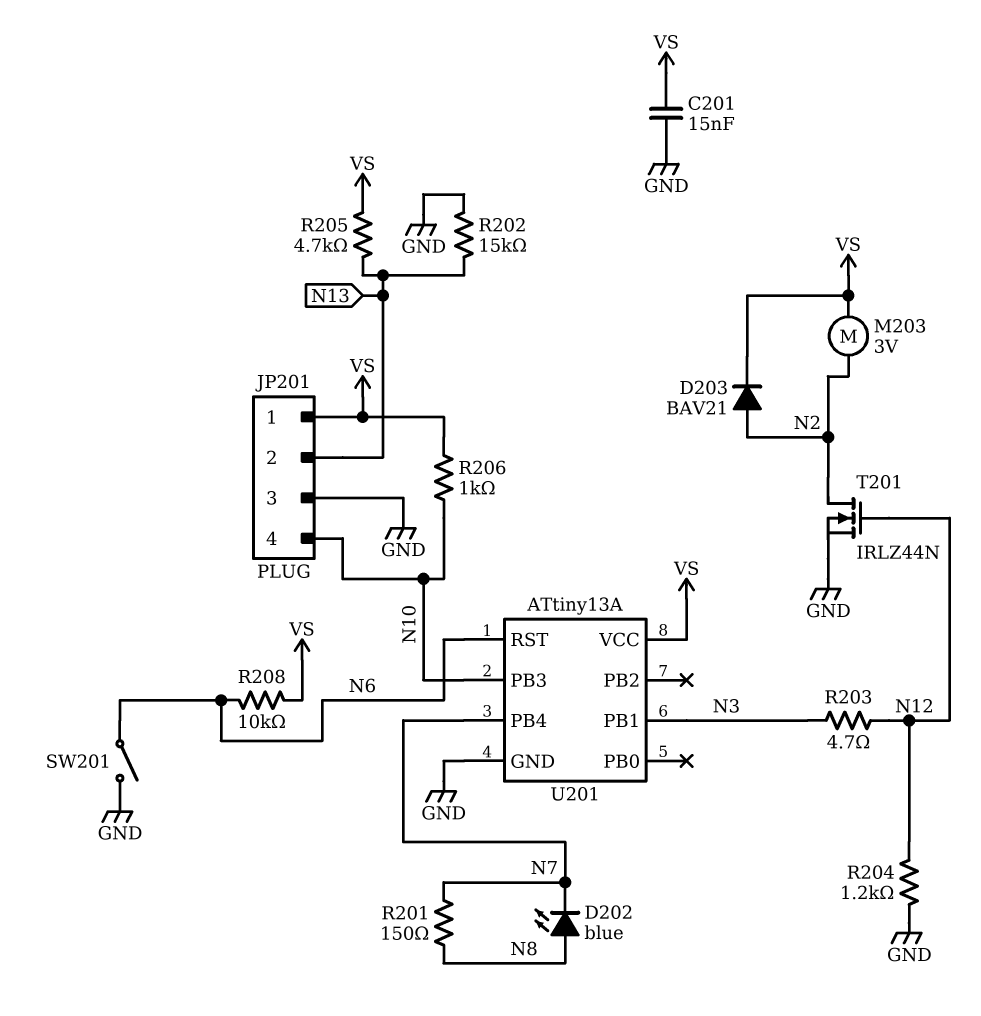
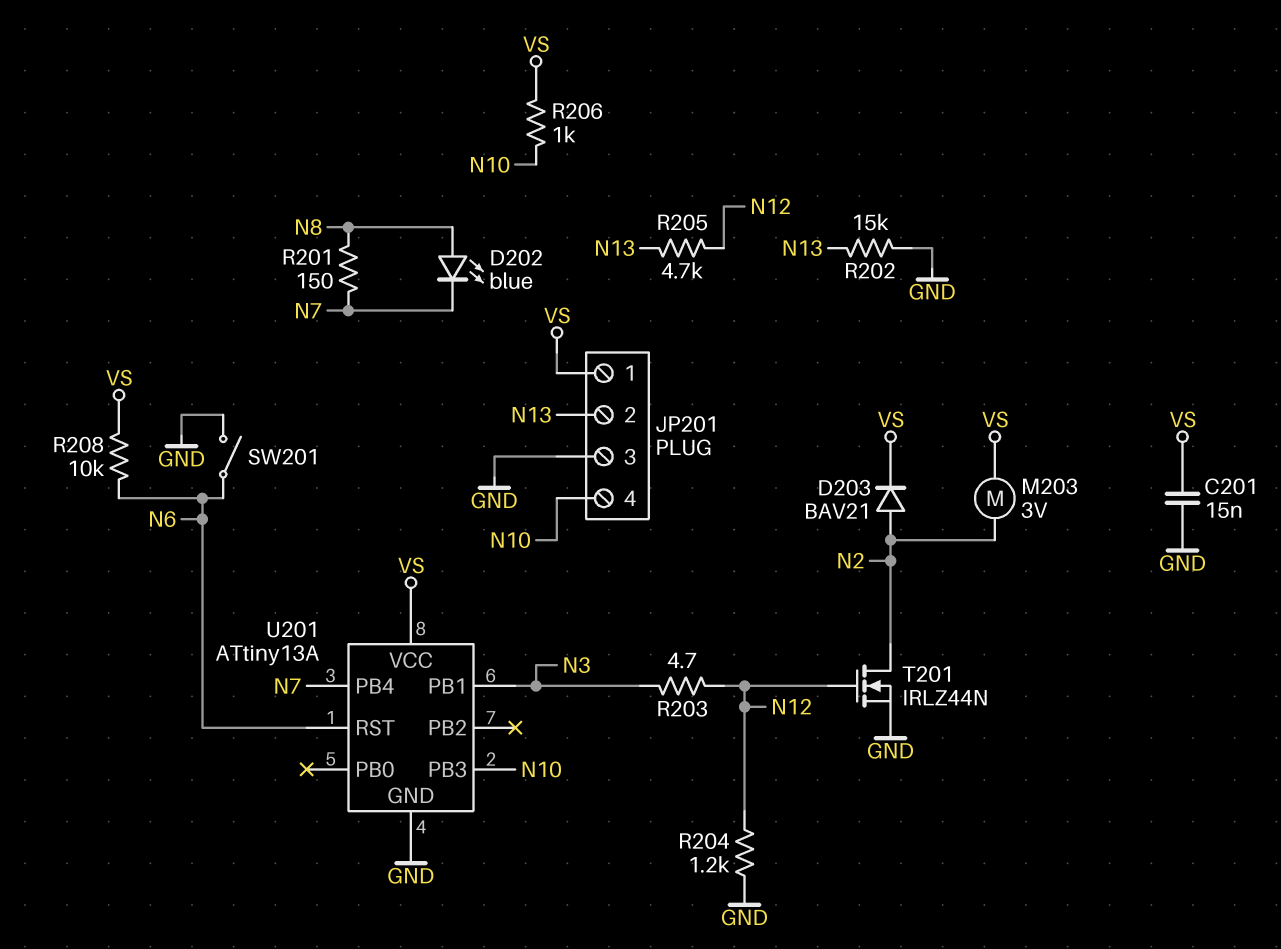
R205: 4.7k (N13, VS) -> 4.7k (N12, N13)

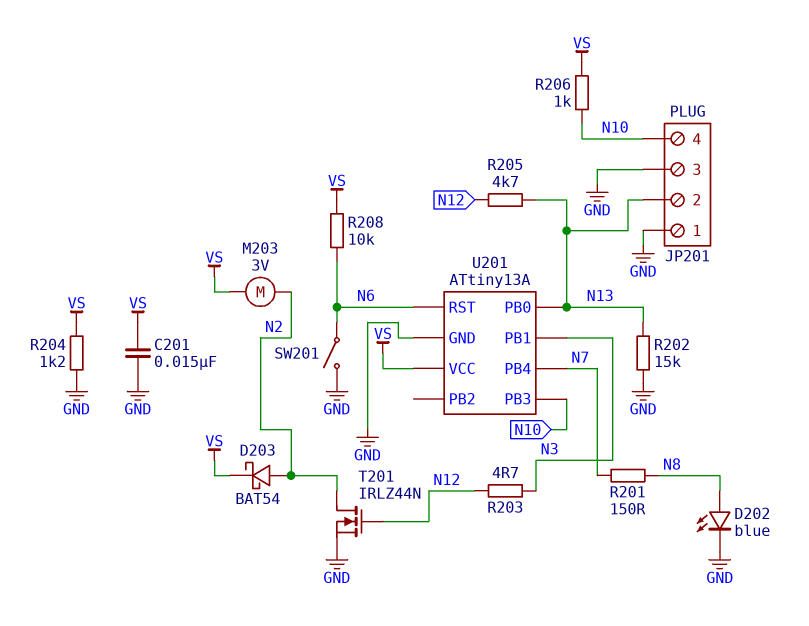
D202: LED blue (A N8, K N7) -> LED blue (A N8, K GND)
D203: diode BAV21 (A N2, K VS) -> schottky BAT54 (A N2, K VS)
JP201 pin 1: VS -> GND
R204: 1.2k (GND, N12) -> 1.2k (GND, VS)
U201 pin PB0: none -> N13

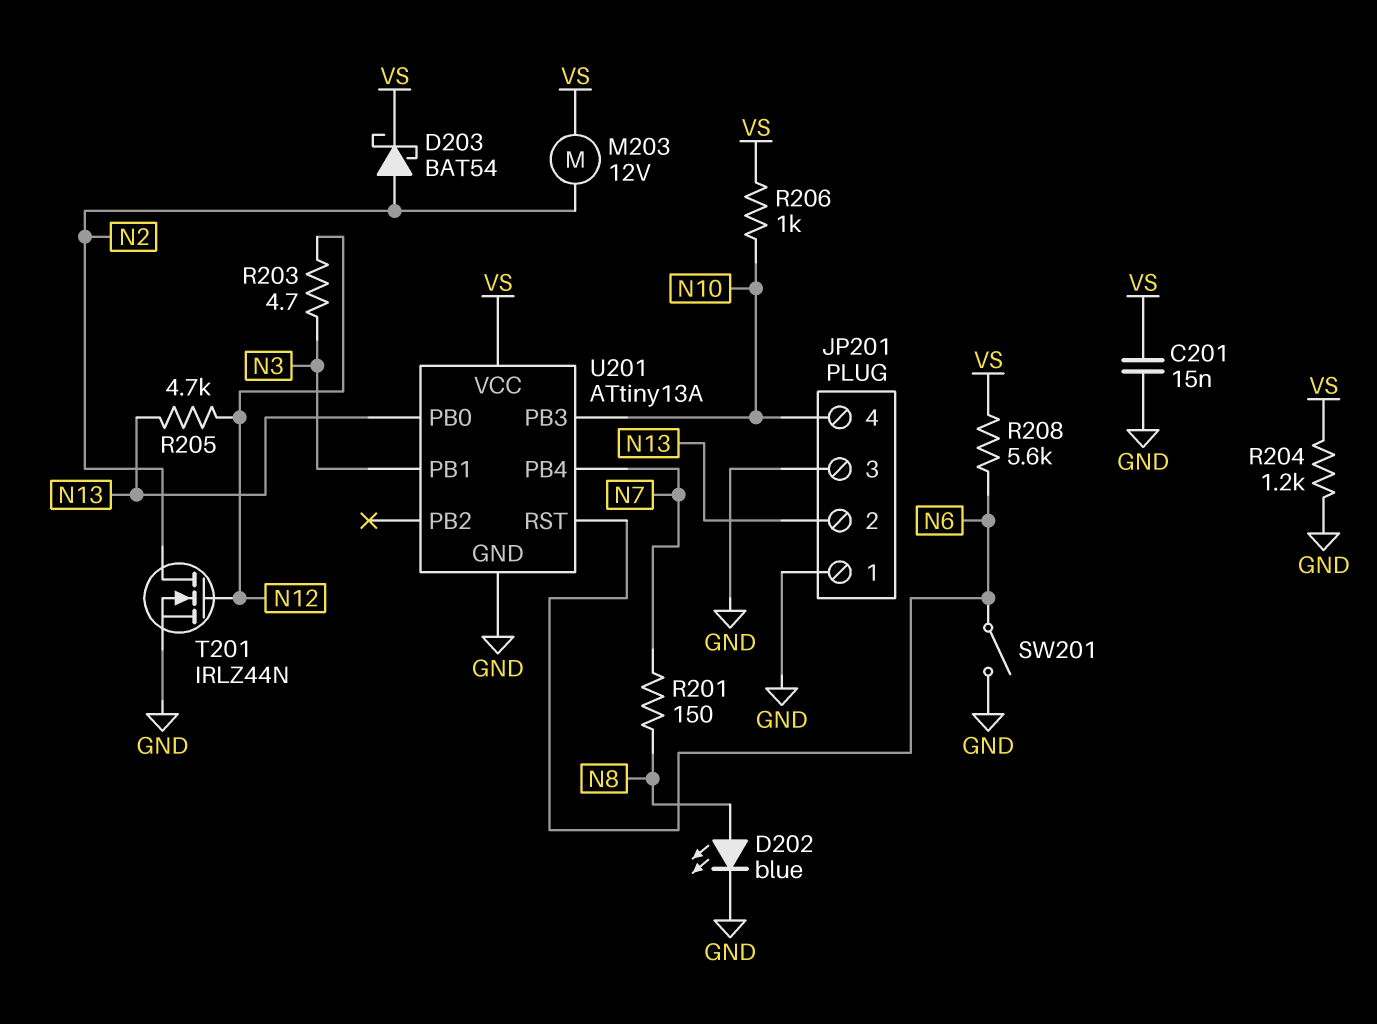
M203: motor 3V (N2, VS) -> motor 12V (N2, VS)
R202: 15k (GND, N13) -> none
R208: 10k (N6, VS) -> 5.6k (N6, VS)

